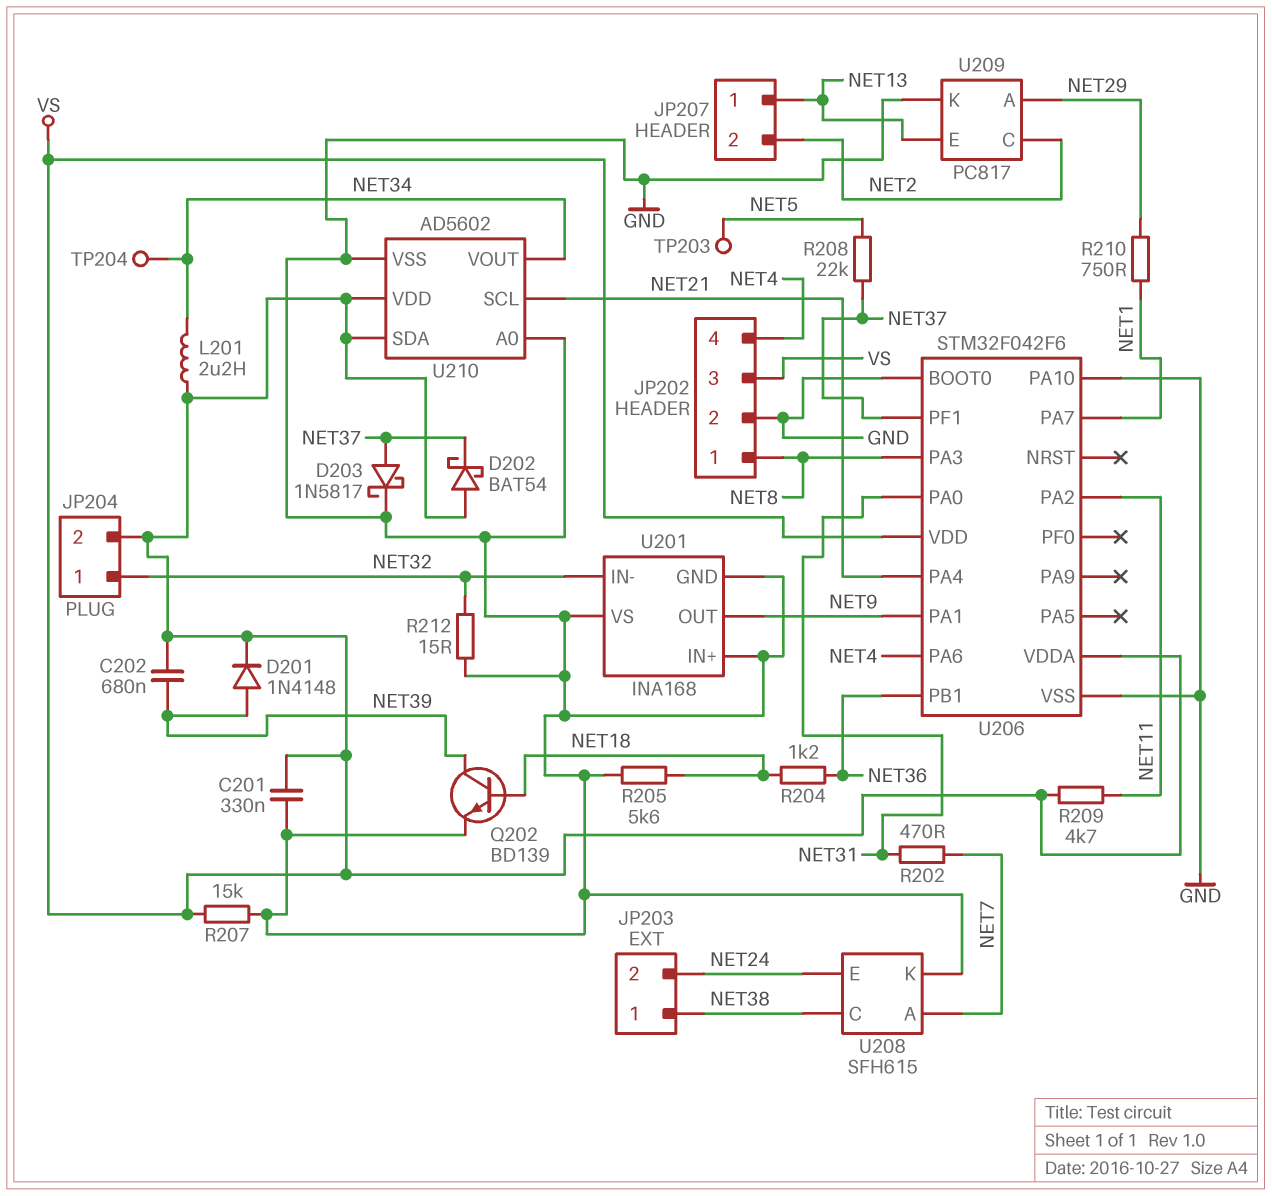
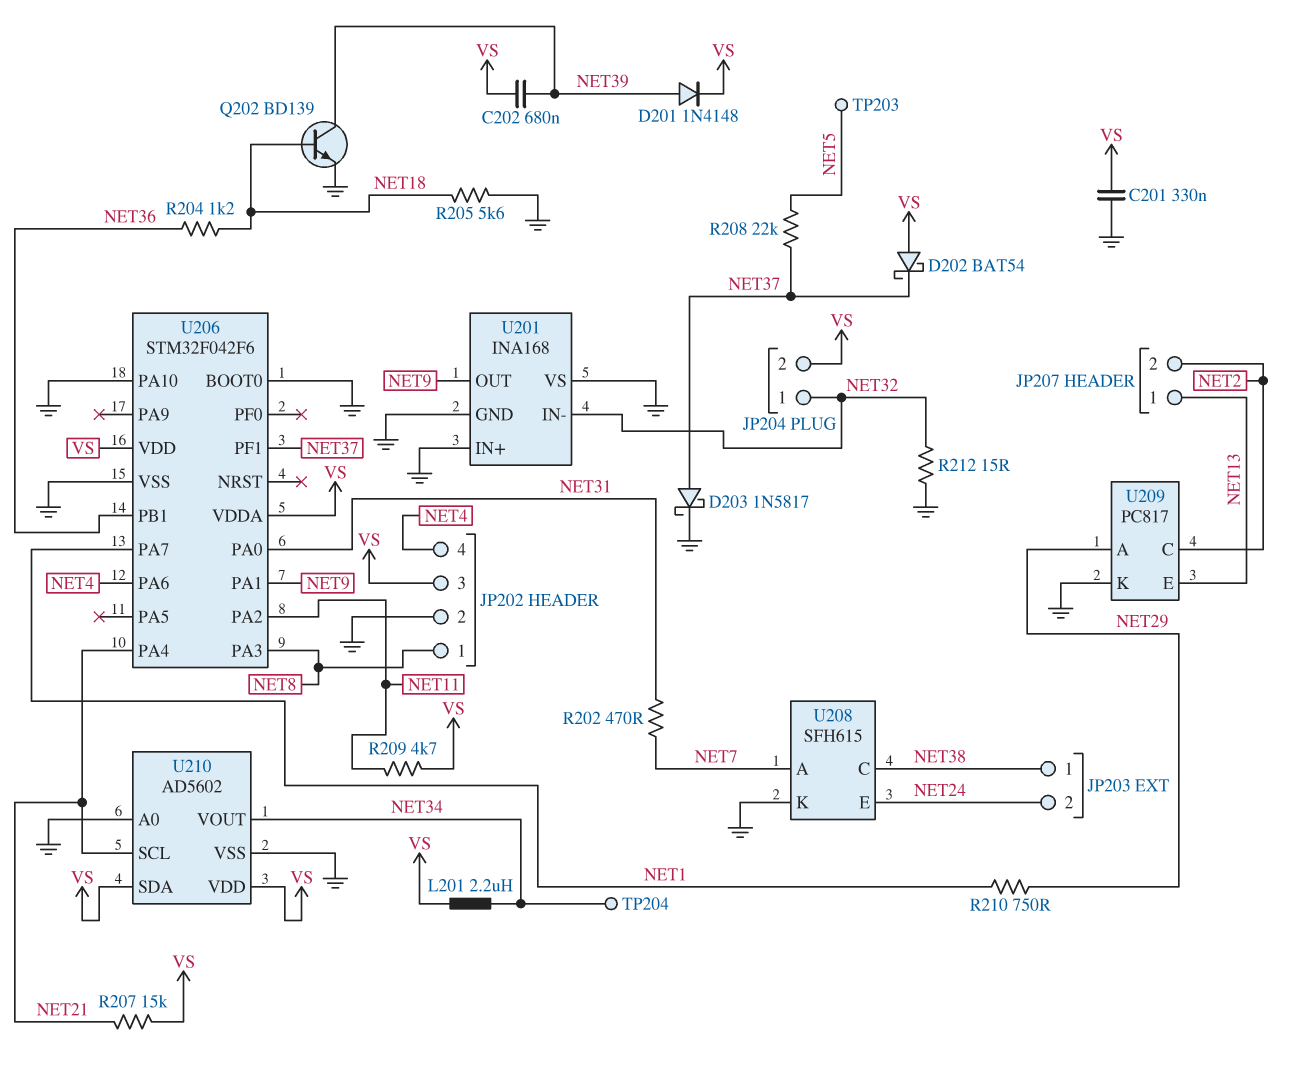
R207: 15k (GND, VS) -> 15k (NET21, VS)

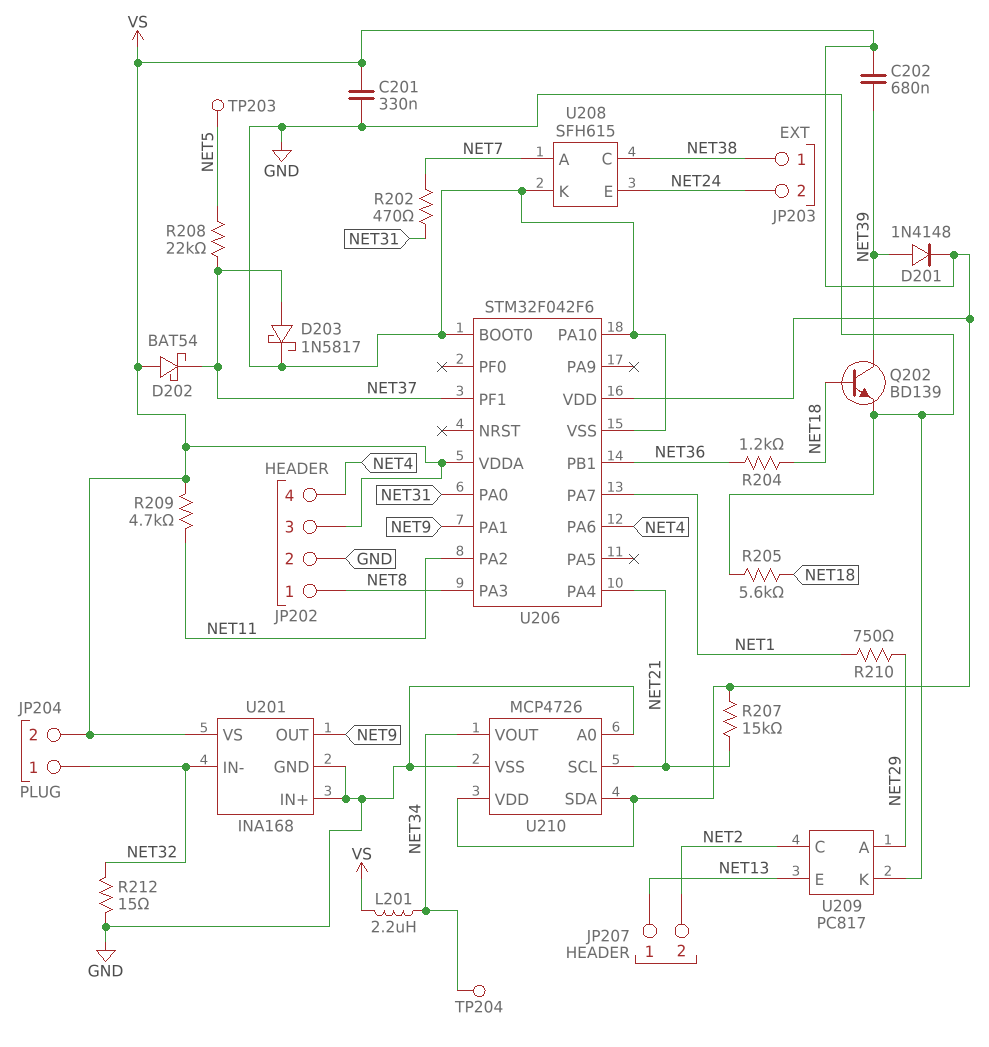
U201 pin VS: GND -> VS
U210: AD5602 -> MCP4726

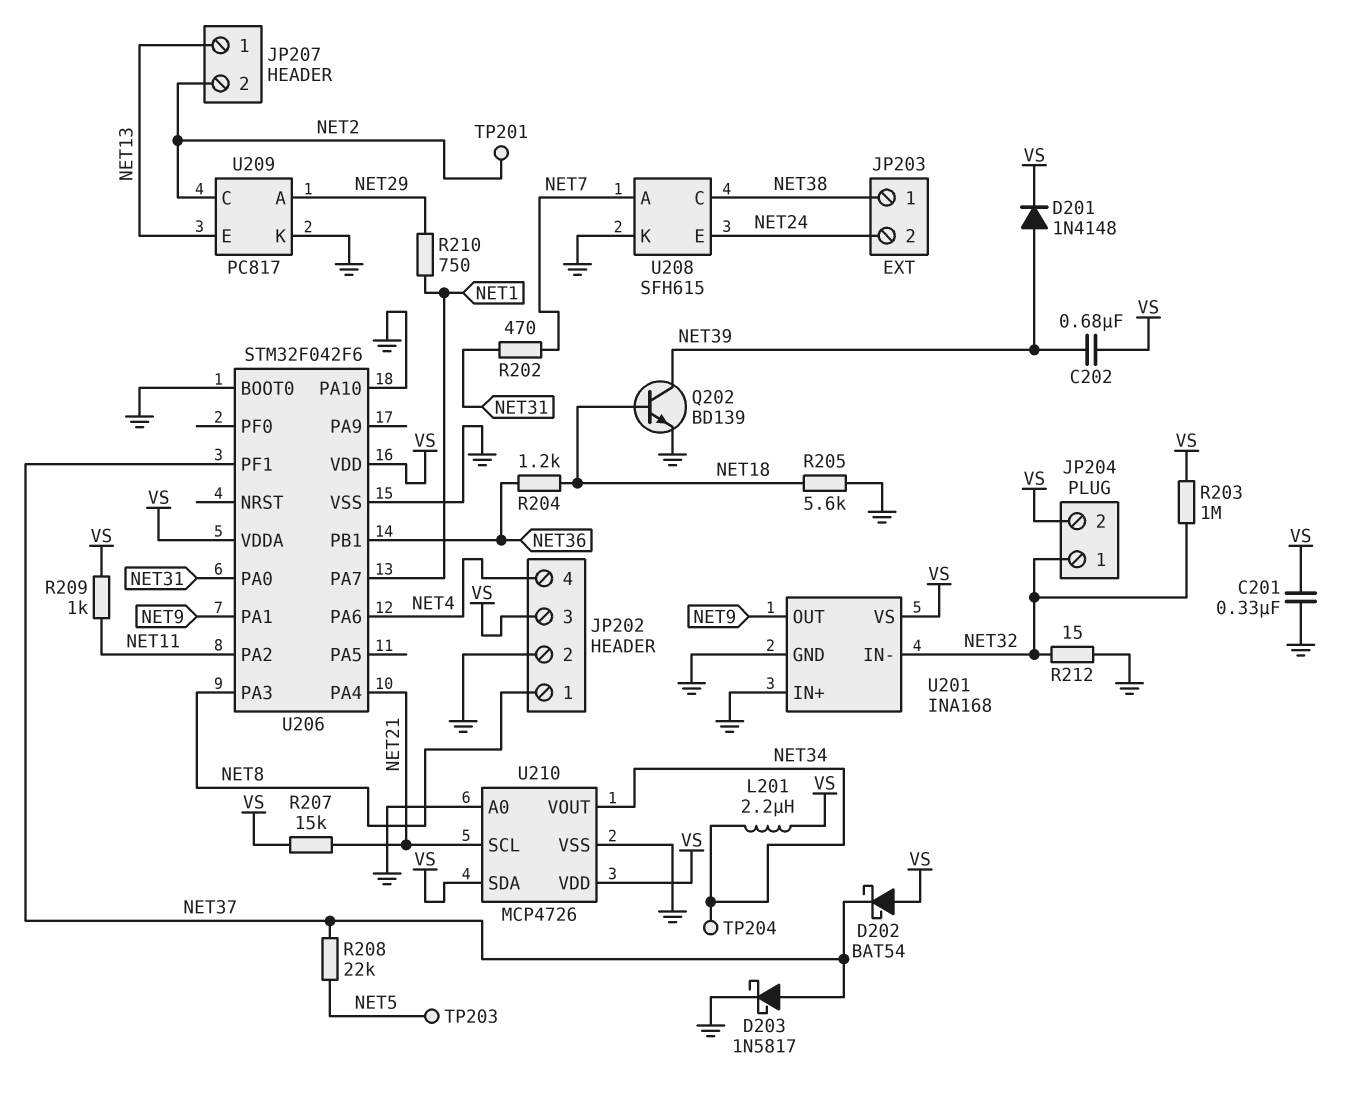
R203: none -> 1M (NET32, VS)
R209: 4.7k (NET11, VS) -> 1k (NET11, VS)
TP201: none -> test point (NET2)

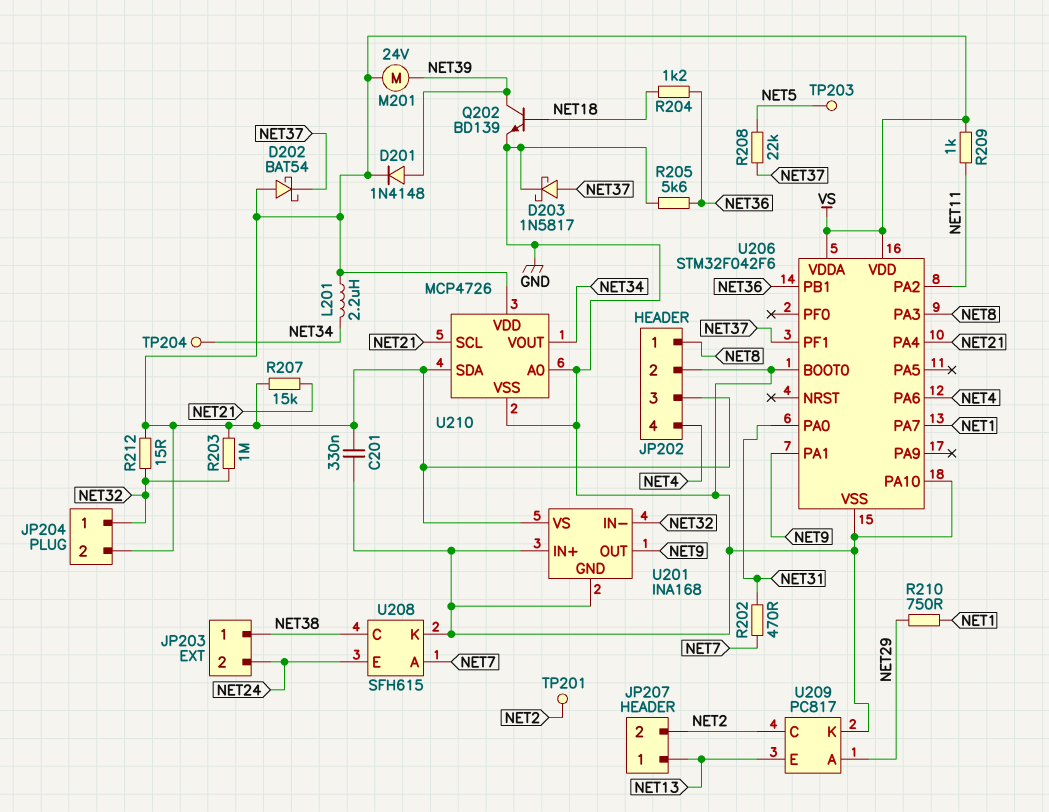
C202: 680nF (NET39, VS) -> none
M201: none -> motor 24V (NET39, VS)
R205: 5.6k (GND, NET18) -> 5.6k (GND, NET36)
R212: 15 (GND, NET32) -> 15 (NET32, VS)

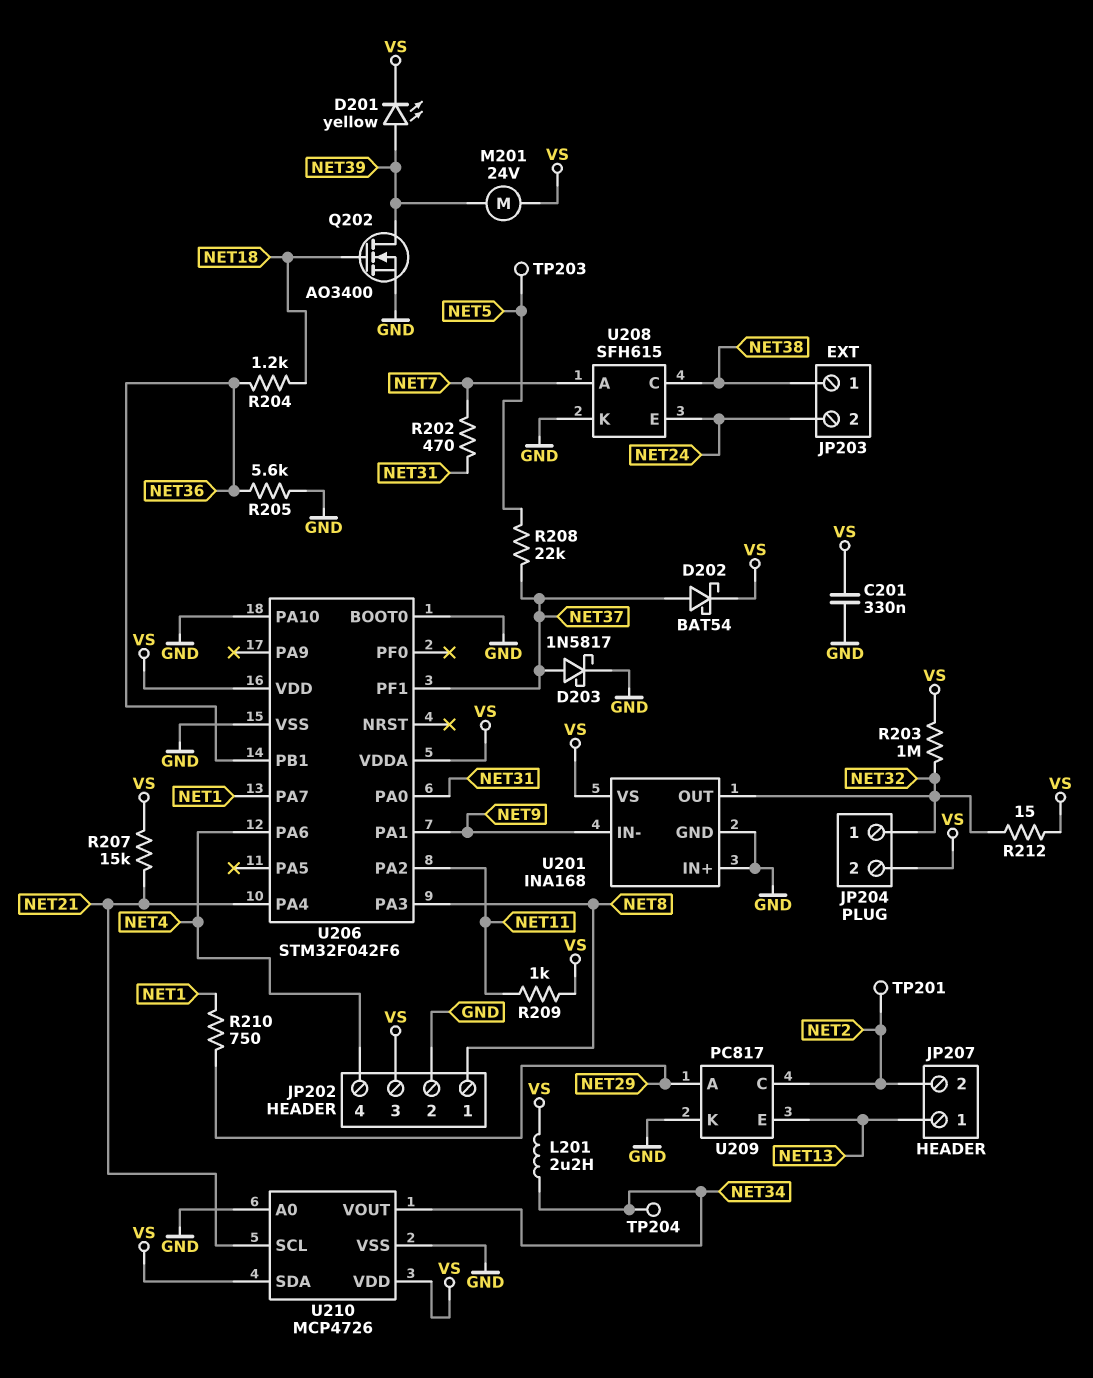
D201: diode 1N4148 (A NET39, K VS) -> LED yellow (A NET39, K VS)
D202: schottky BAT54 (A VS, K NET37) -> schottky BAT54 (A NET37, K VS)
Q202: NPN BD139 (B NET18, C NET39, E GND) -> NMOS AO3400 (G NET18, D NET39, S GND)
U201 pin IN-: NET32 -> NET9
U201 pin OUT: NET9 -> NET32

